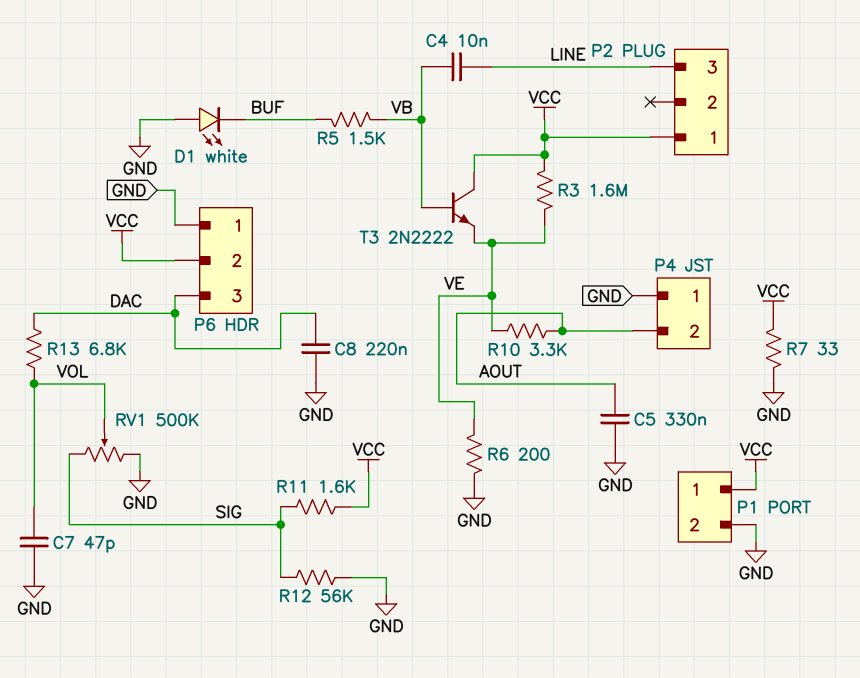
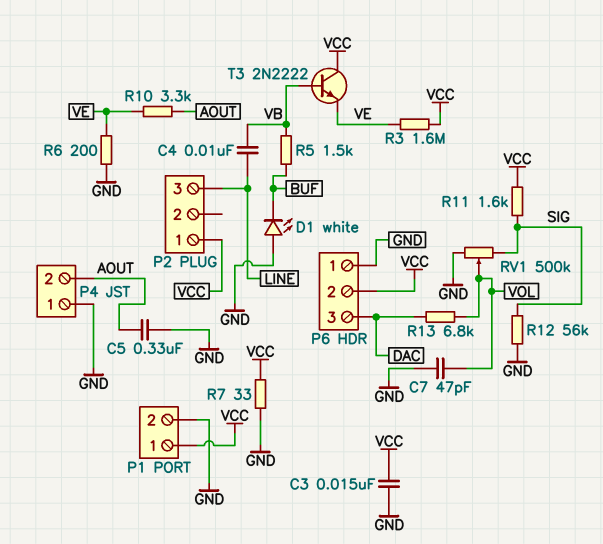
C3: none -> 15nF (GND, VCC)
C8: 220nF (DAC, GND) -> none

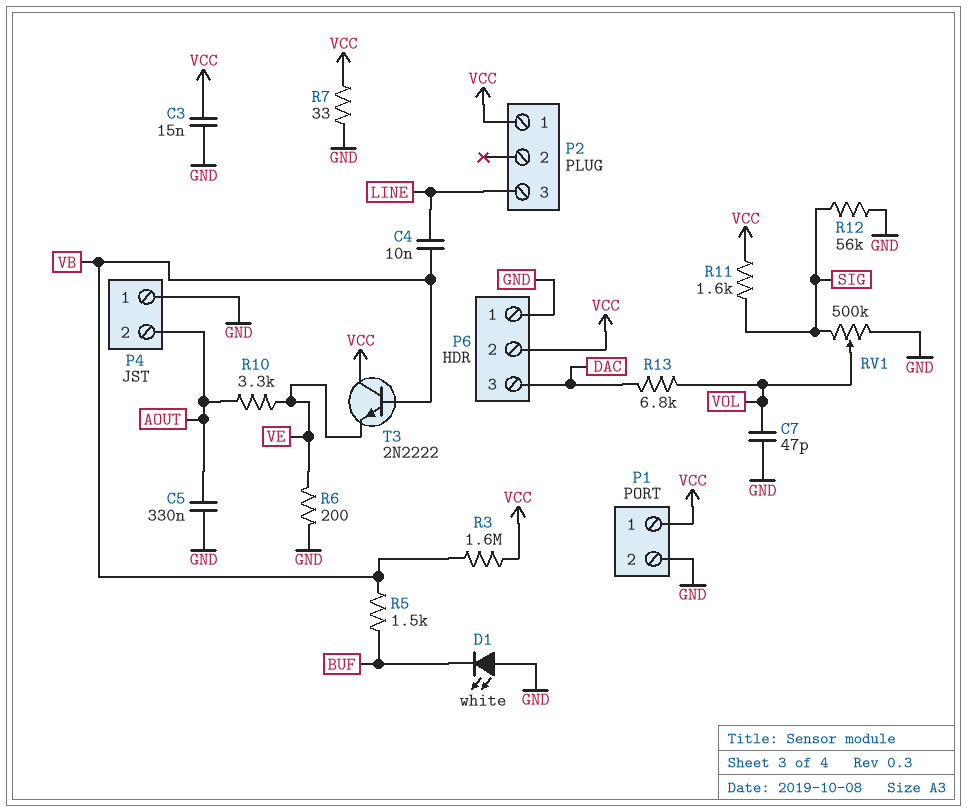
R3: 1.6M (VCC, VE) -> 1.6M (VB, VCC)

